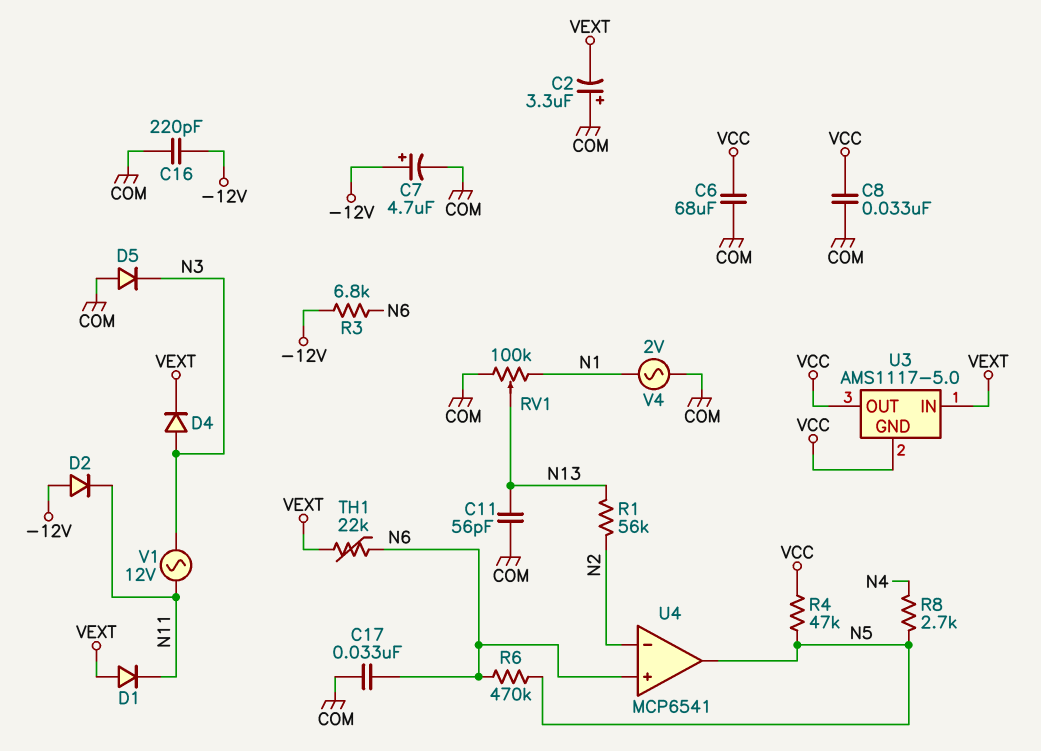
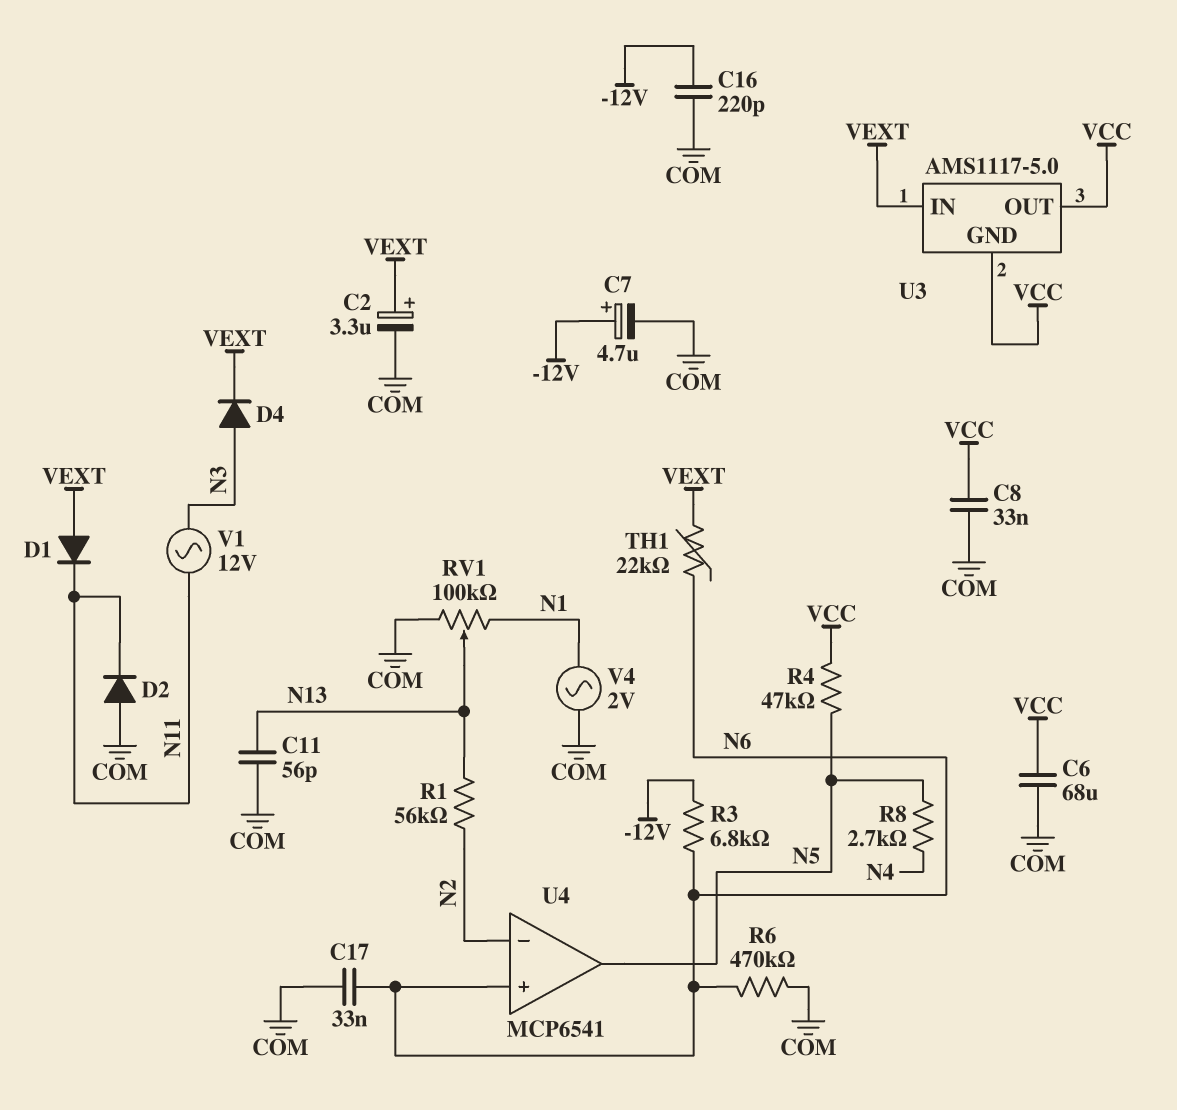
C2: 3.3uF (plus COM, minus VEXT) -> 3.3uF (plus VEXT, minus COM)
D2: diode (A -12V, K N11) -> diode (A COM, K N11)
D5: diode (A COM, K N3) -> none
R6: 470k (N5, N6) -> 470k (COM, N6)

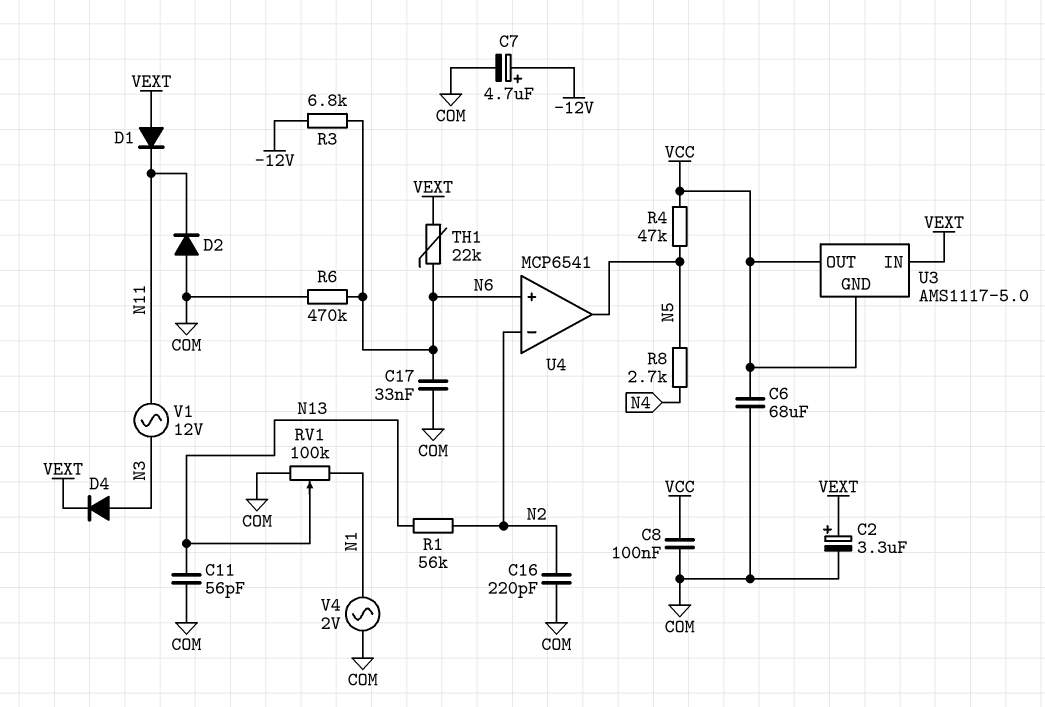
C8: 33nF (COM, VCC) -> 100nF (COM, VCC)
C16: 220pF (-12V, COM) -> 220pF (COM, N2)

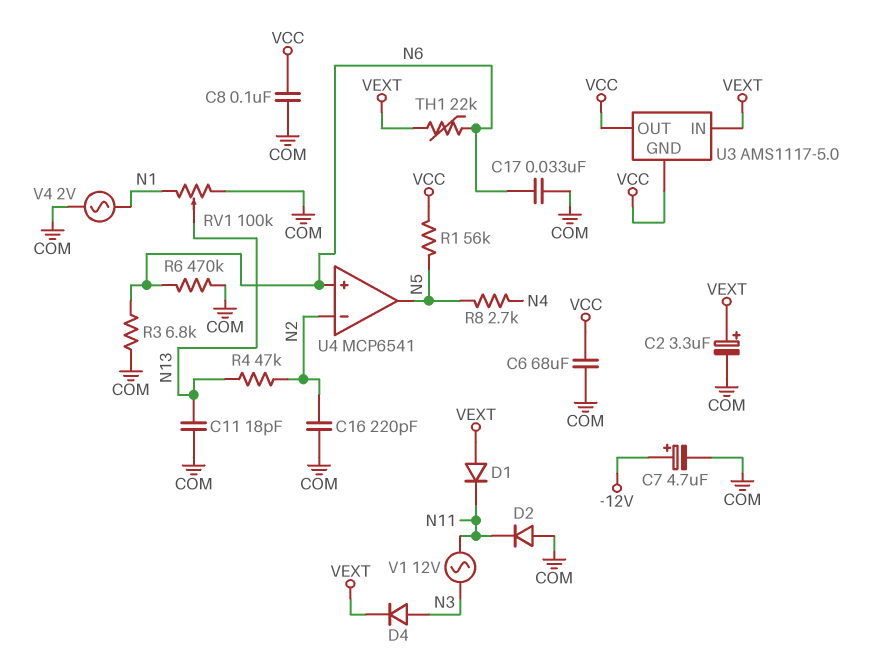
C11: 56pF (COM, N13) -> 18pF (COM, N13)
R1: 56k (N2, N13) -> 56k (N5, VCC)
R3: 6.8k (-12V, N6) -> 6.8k (COM, N6)
R4: 47k (N5, VCC) -> 47k (N2, N13)

